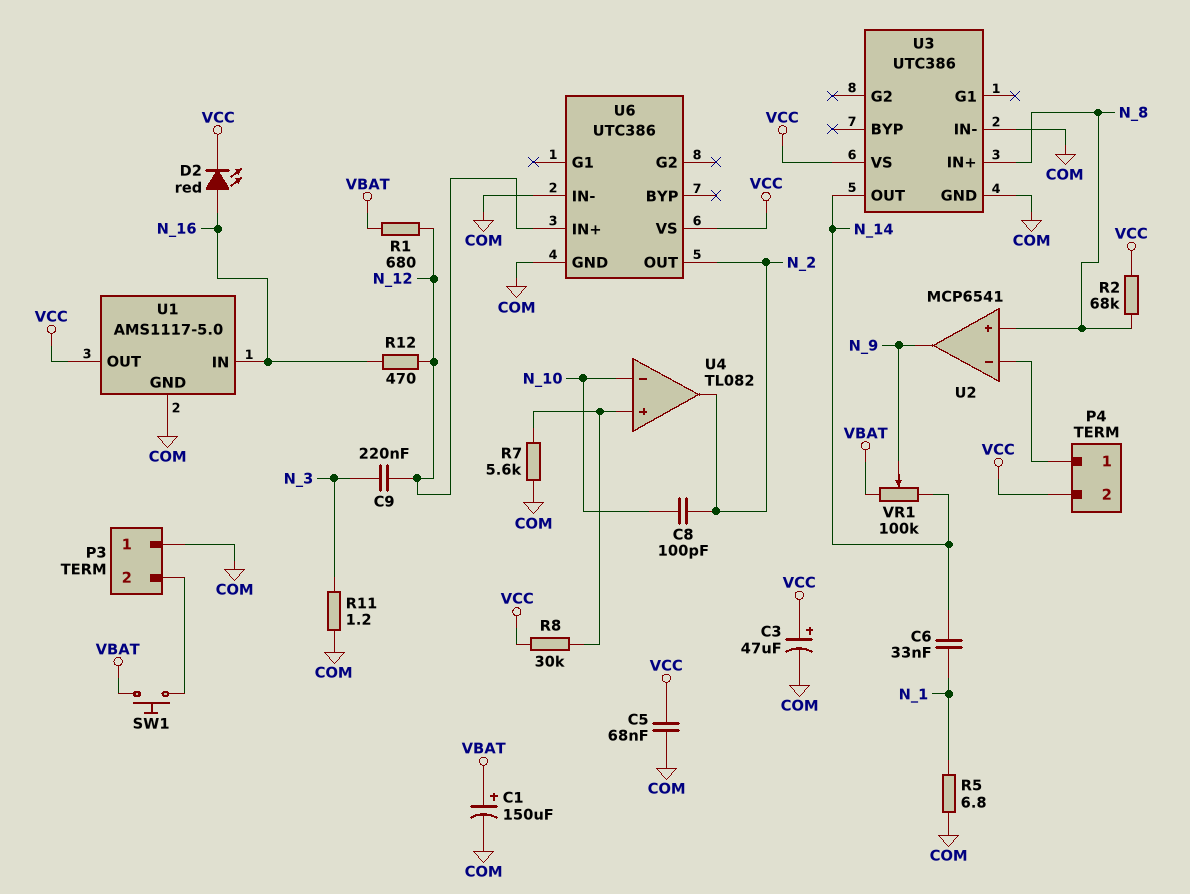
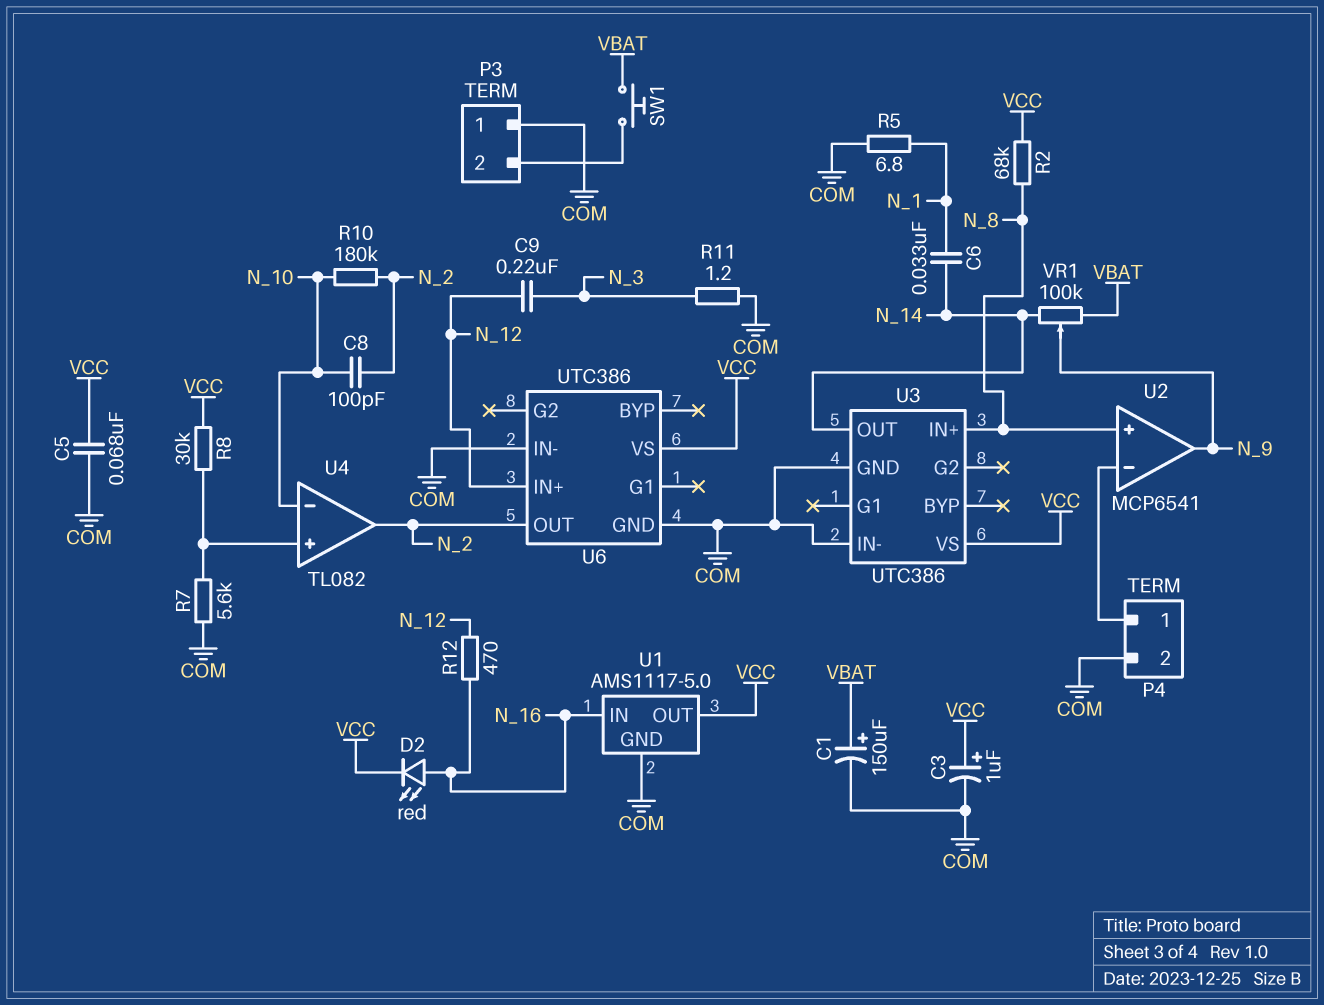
C3: 47uF (plus VCC, minus COM) -> 1uF (plus VCC, minus COM)
P4 pin 2: VCC -> COM
R1: 680 (N_12, VBAT) -> none
R10: none -> 180k (N_2, N_10)

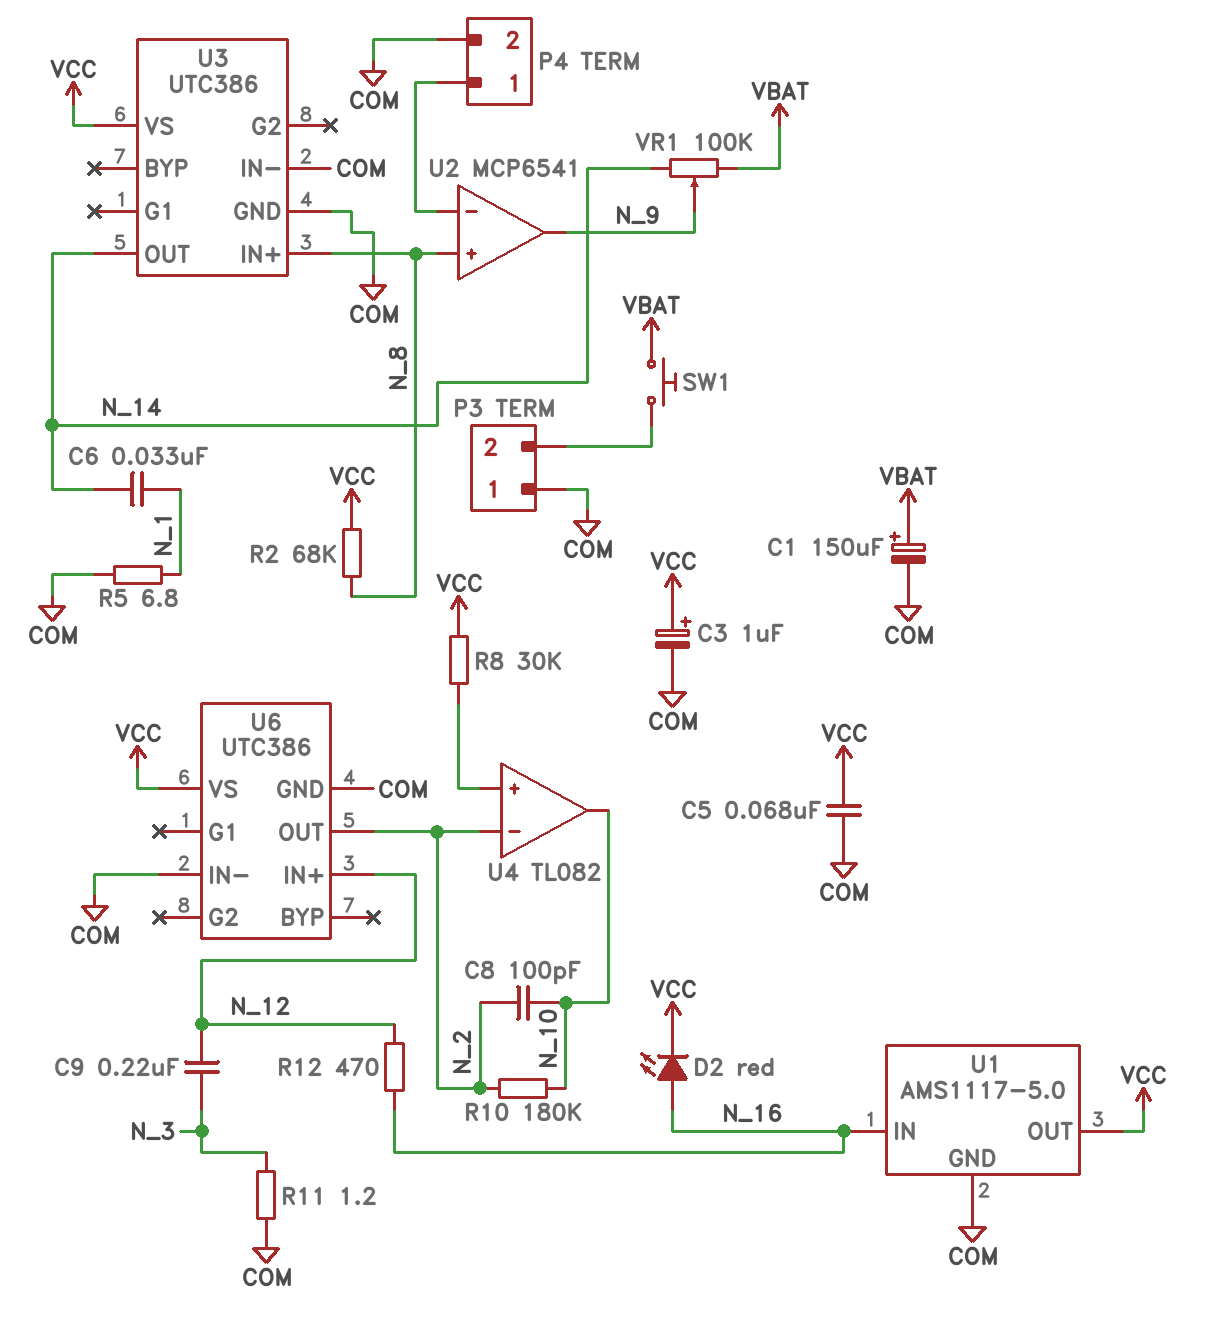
R7: 5.6k (COM, U4/in+) -> none
U4 pin in-: N_10 -> N_2
U4 pin out: N_2 -> N_10

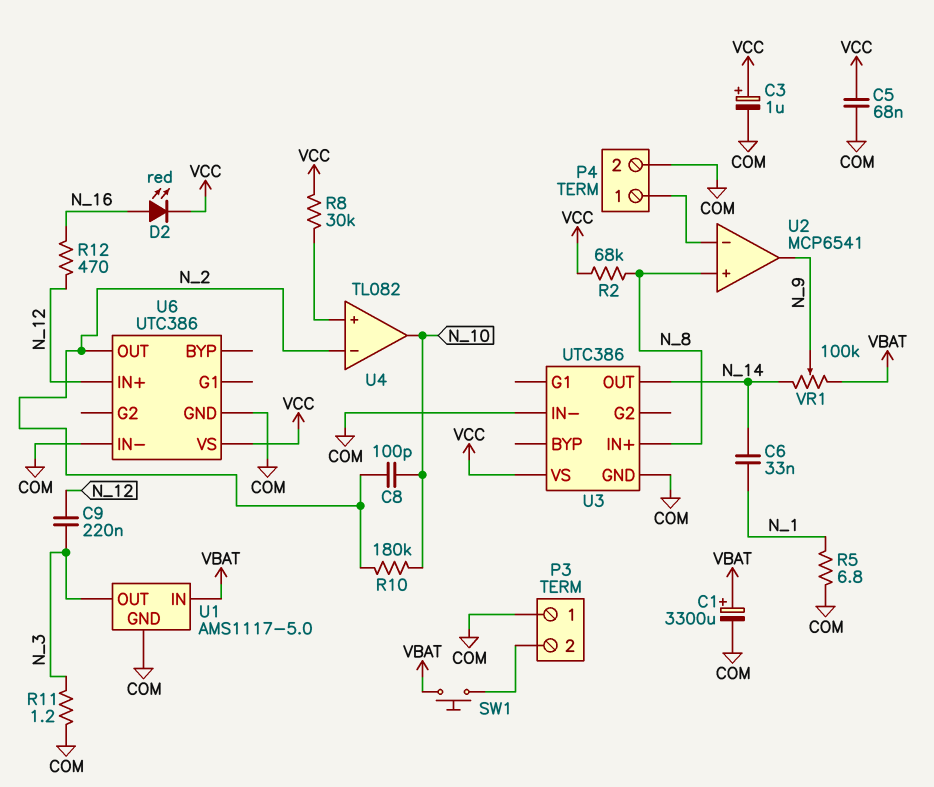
C1: 150uF (plus VBAT, minus COM) -> 3300uF (plus VBAT, minus COM)
U1 pin IN: N_16 -> VBAT
U1 pin OUT: VCC -> N_3

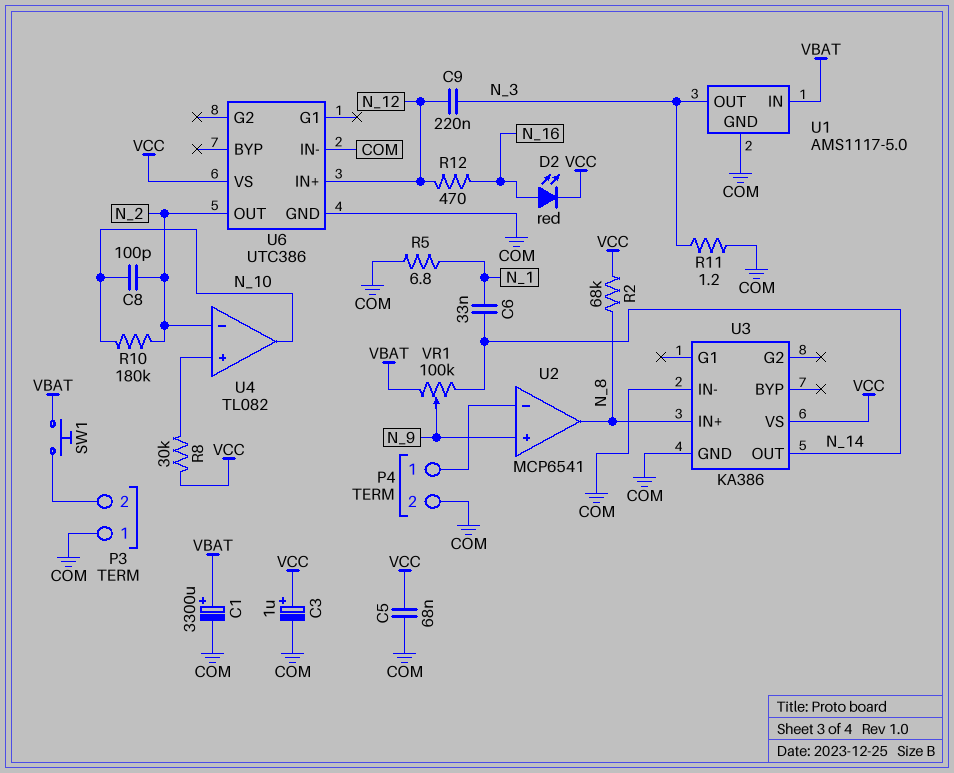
U2 pin in+: N_8 -> N_9
U2 pin out: N_9 -> N_8
U3: UTC386 -> KA386

